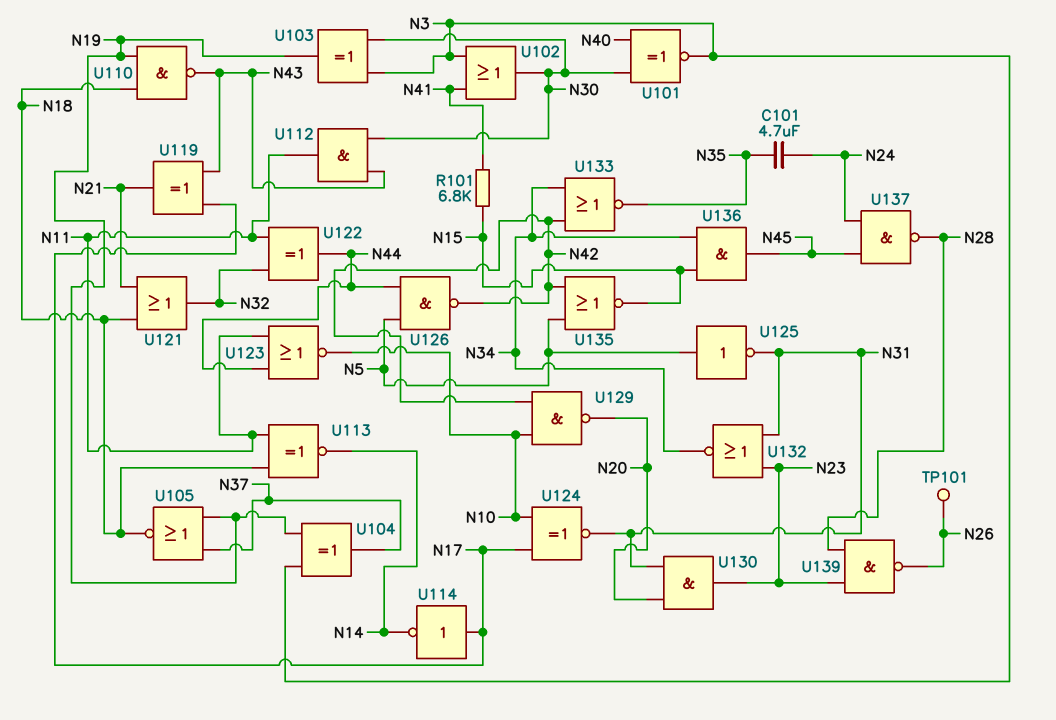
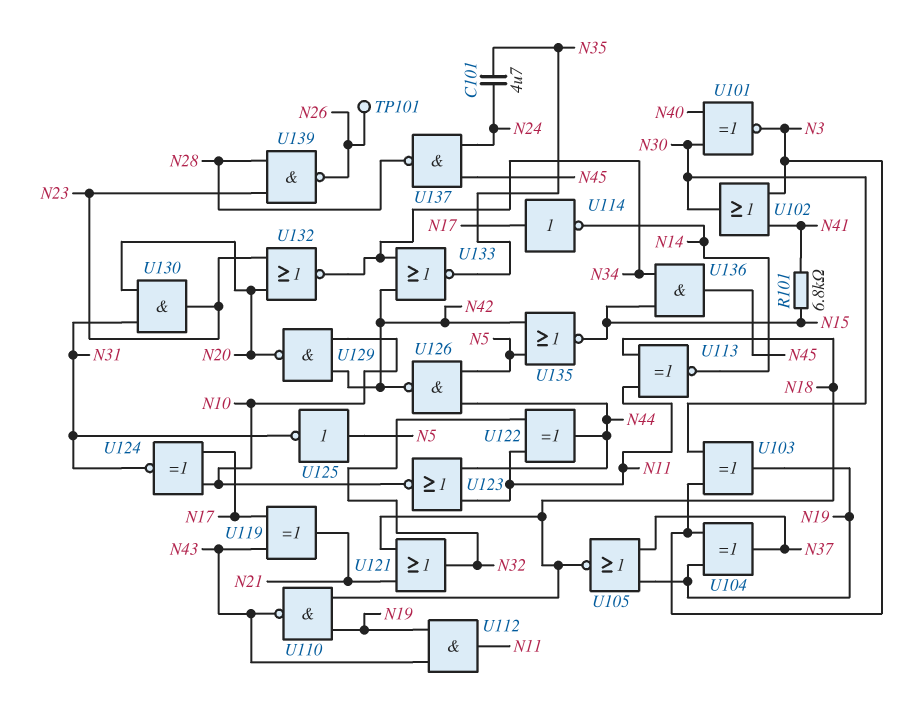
U112: AND (in N30, in N43, out N11) -> AND (in N19, in N43, out N11)
U132: NOR (in N23, in N31, out N34) -> NOR (in N20, in N23, out N34)

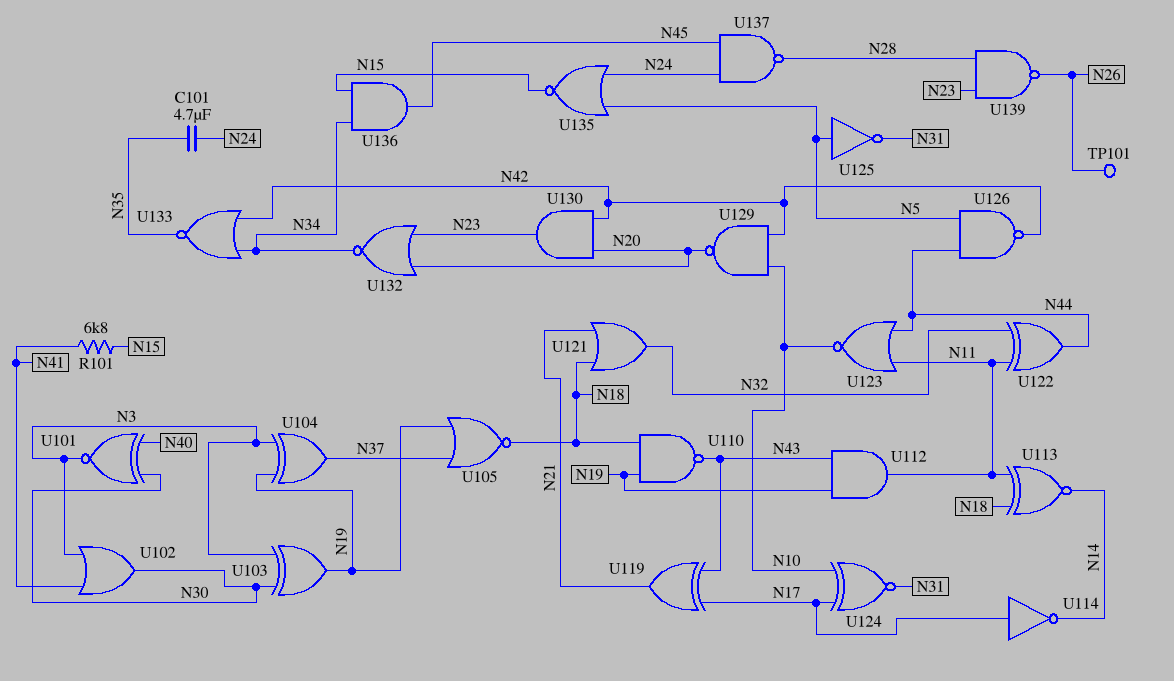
U130: AND (in N20, in N31, out N23) -> AND (in N20, in N42, out N23)
U135: NOR (in N5, in N42, out N15) -> NOR (in N5, in N24, out N15)

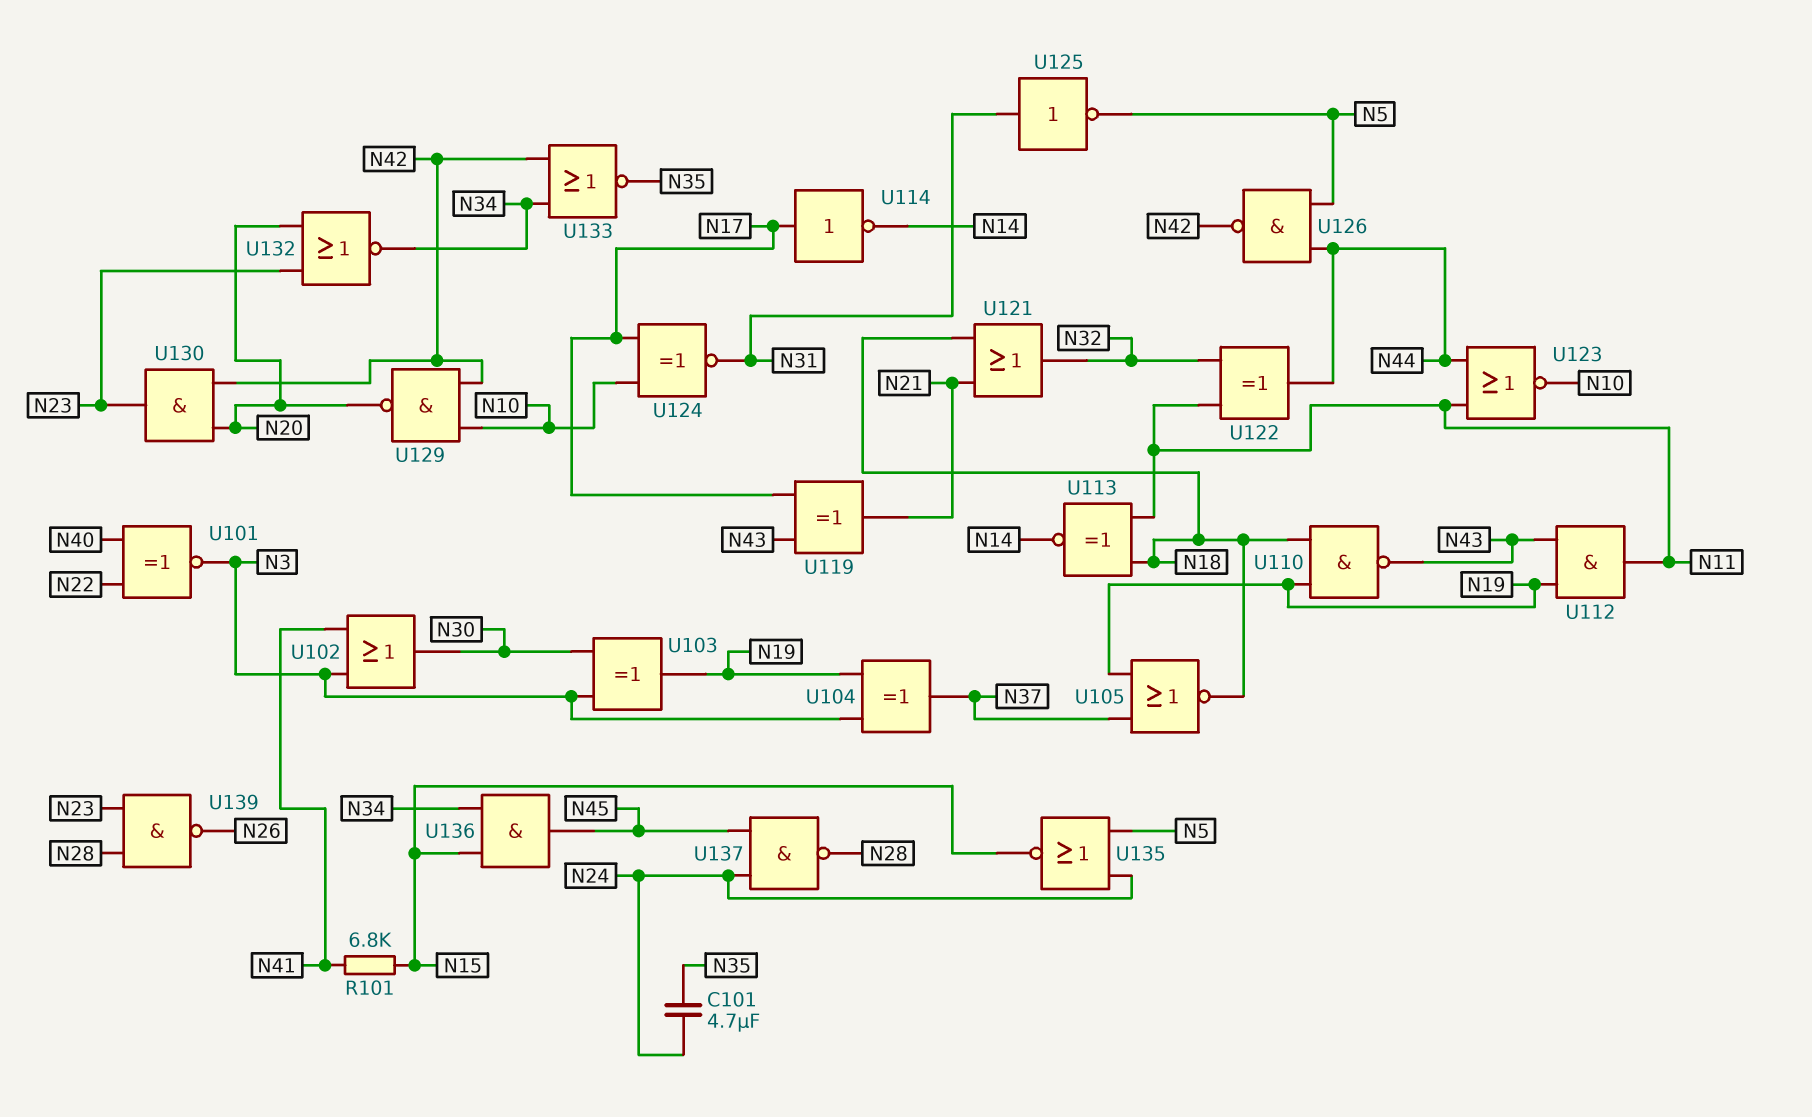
TP101: test point (N26) -> none
U101: XNOR (in N30, in N40, out N3) -> XNOR (in N22, in N40, out N3)
U125: NOT (in N5, out N31) -> NOT (in N31, out N5)

